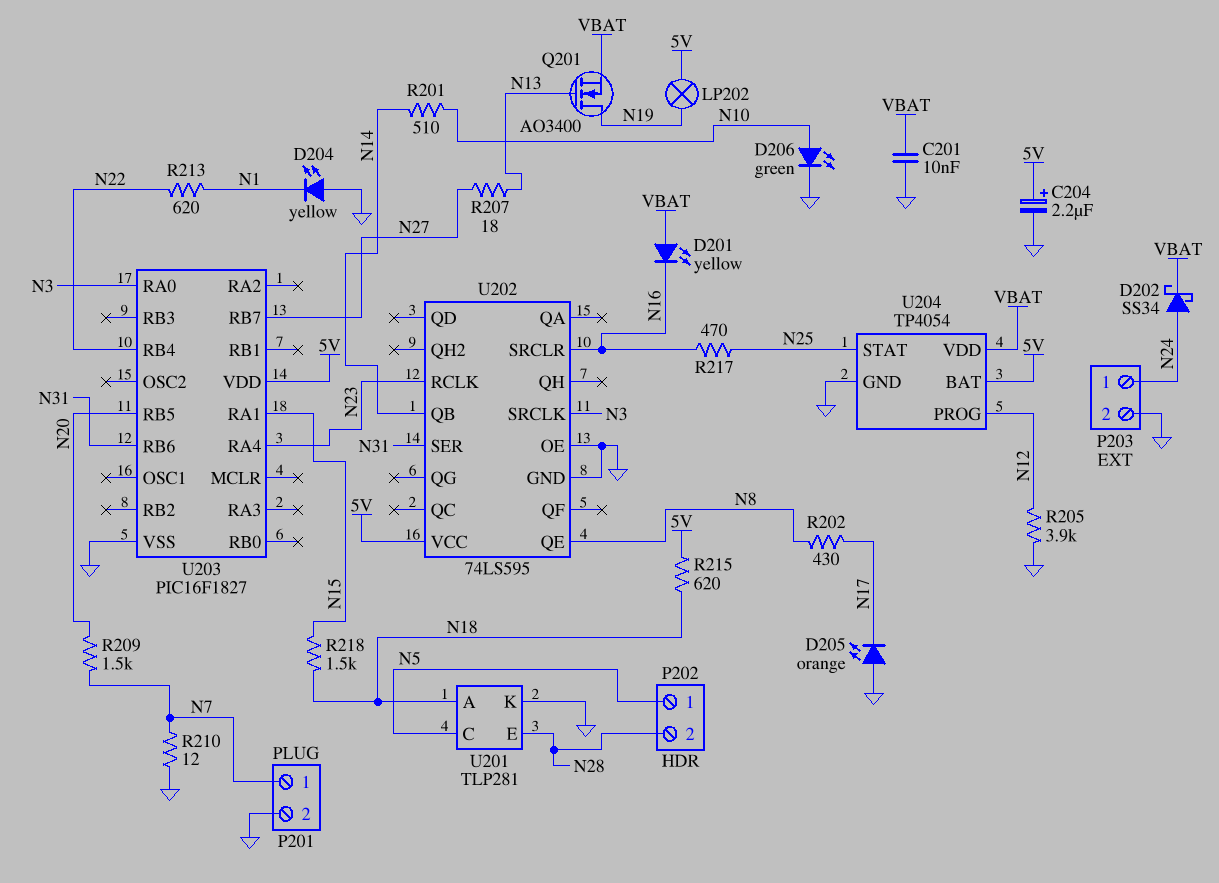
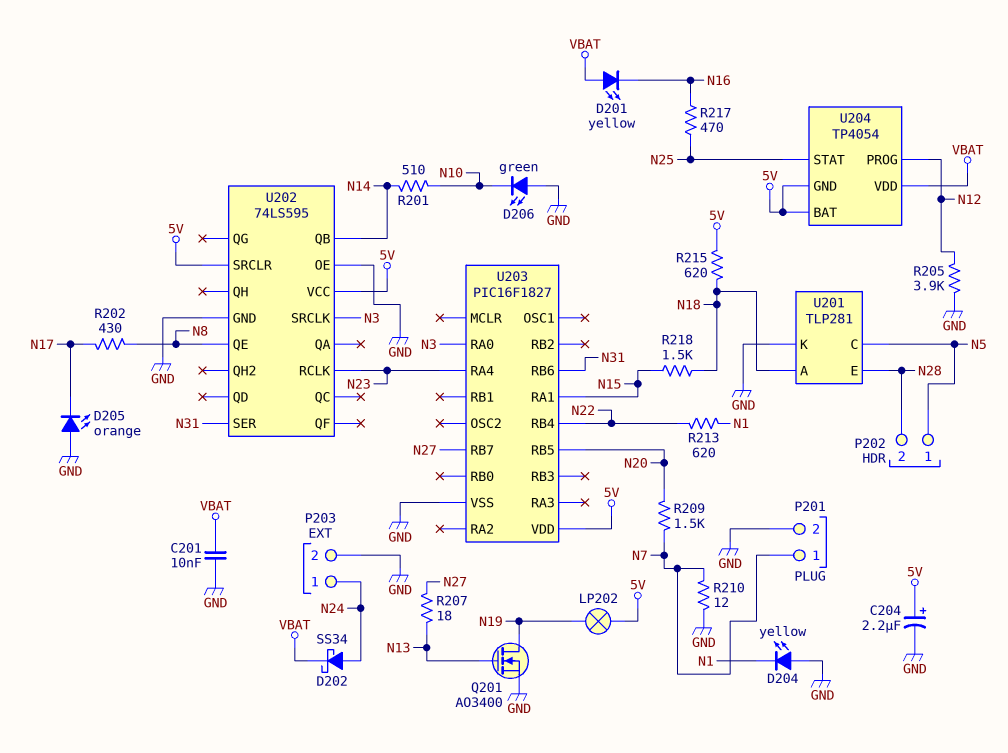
D206: LED green (A N10, K GND) -> LED green (A GND, K N10)
Q201: NMOS AO3400 (G N13, D N19, S VBAT) -> NMOS AO3400 (G N13, D N19, S GND)
U202 pin SRCLR: N16 -> 5V
U204 pin GND: GND -> 5V

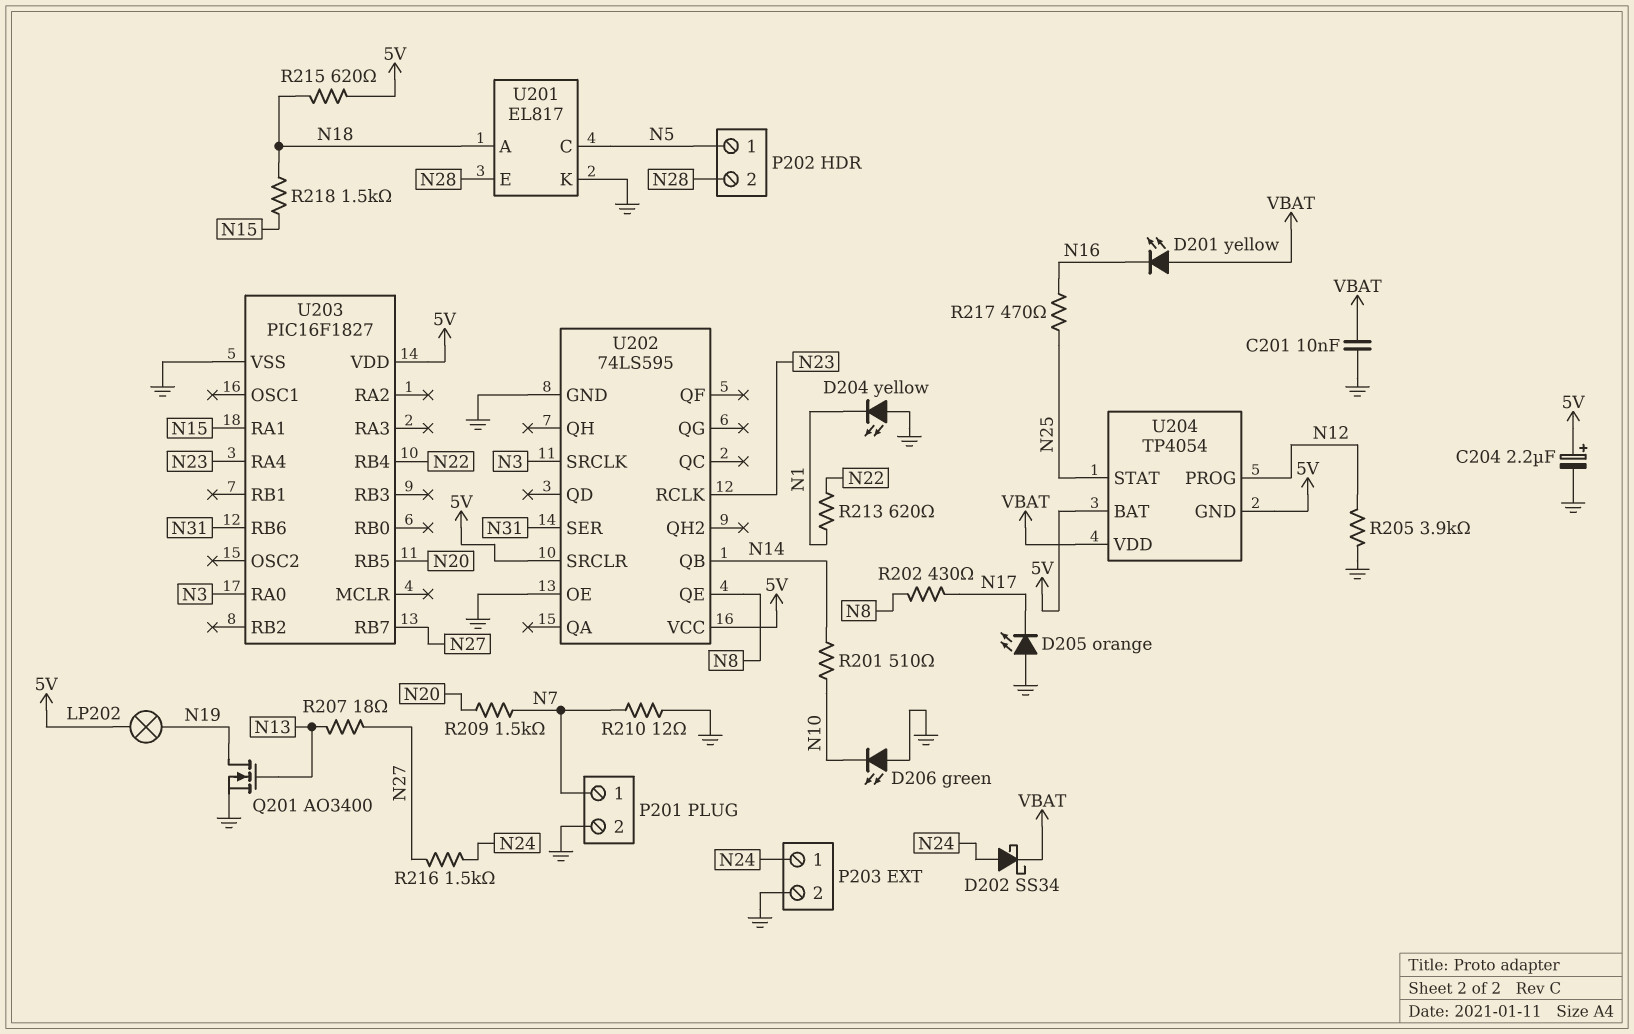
R216: none -> 1.5k (N24, N27)
U201: TLP281 -> EL817

